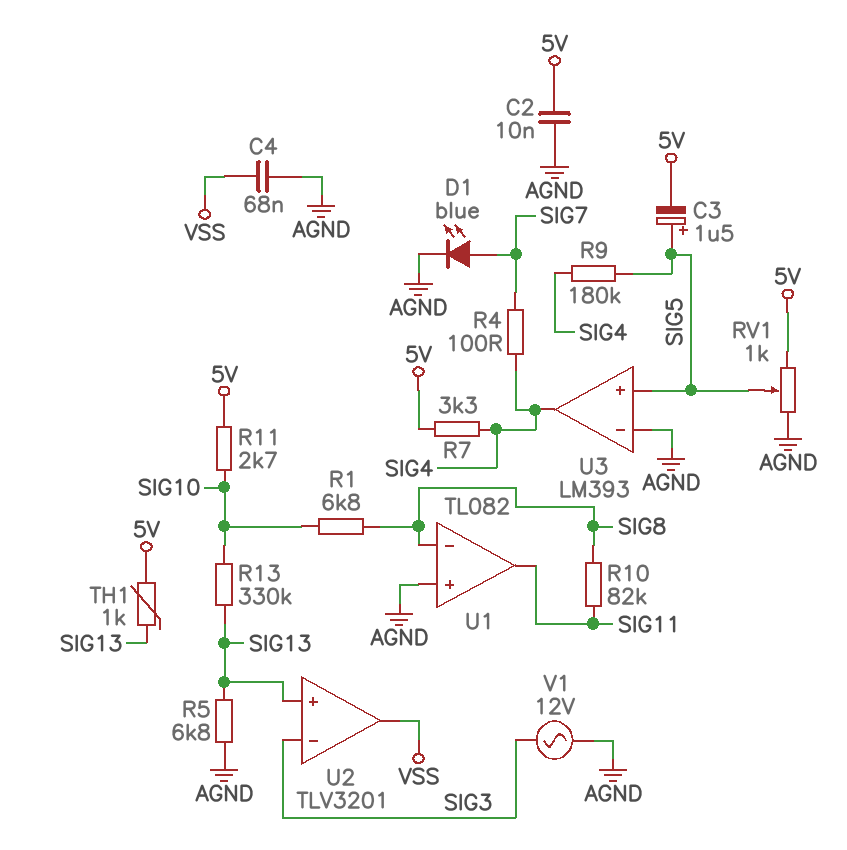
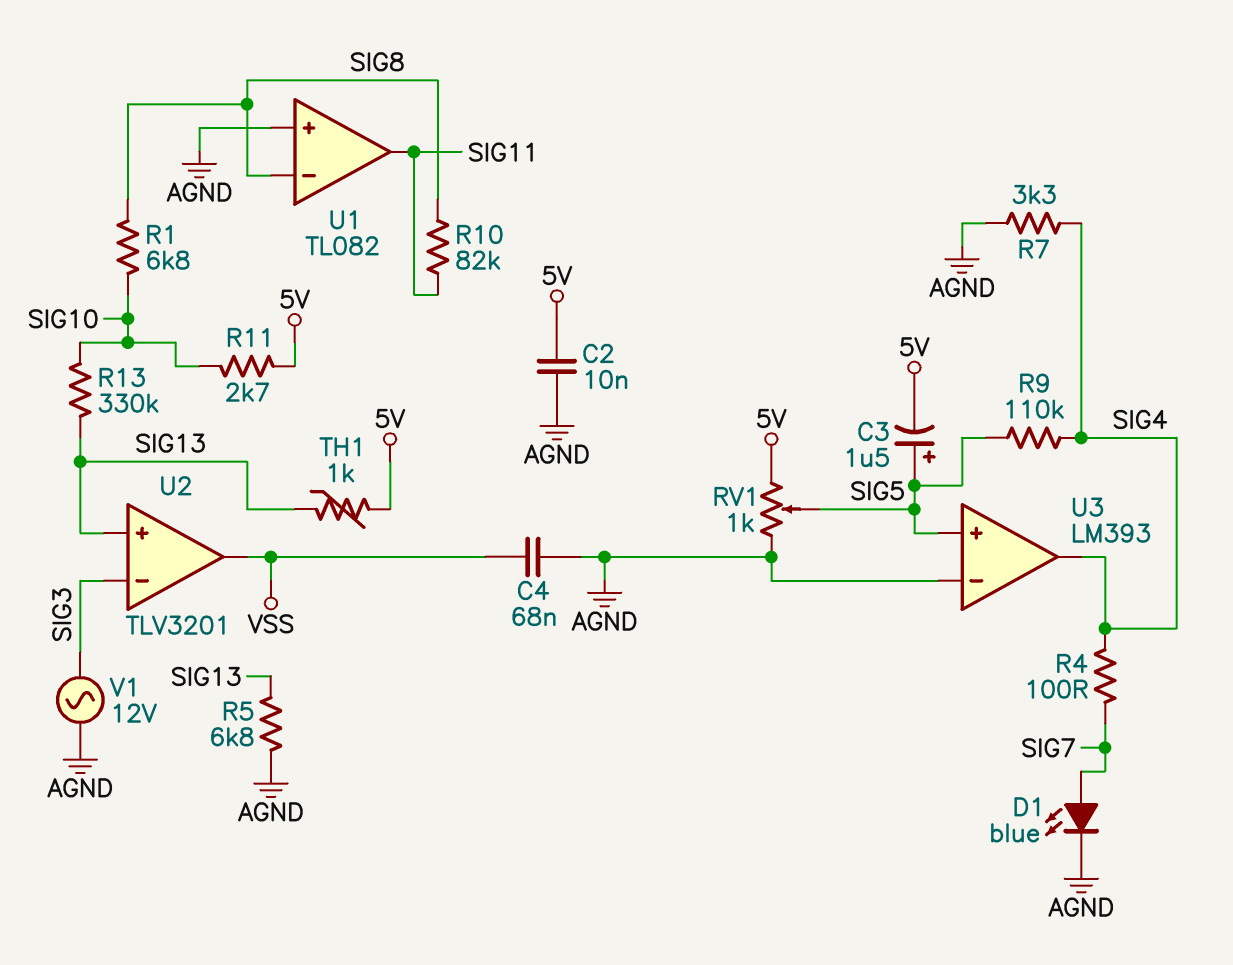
R7: 3.3k (5V, SIG4) -> 3.3k (AGND, SIG4)
R9: 180k (SIG4, SIG5) -> 110k (SIG4, SIG5)

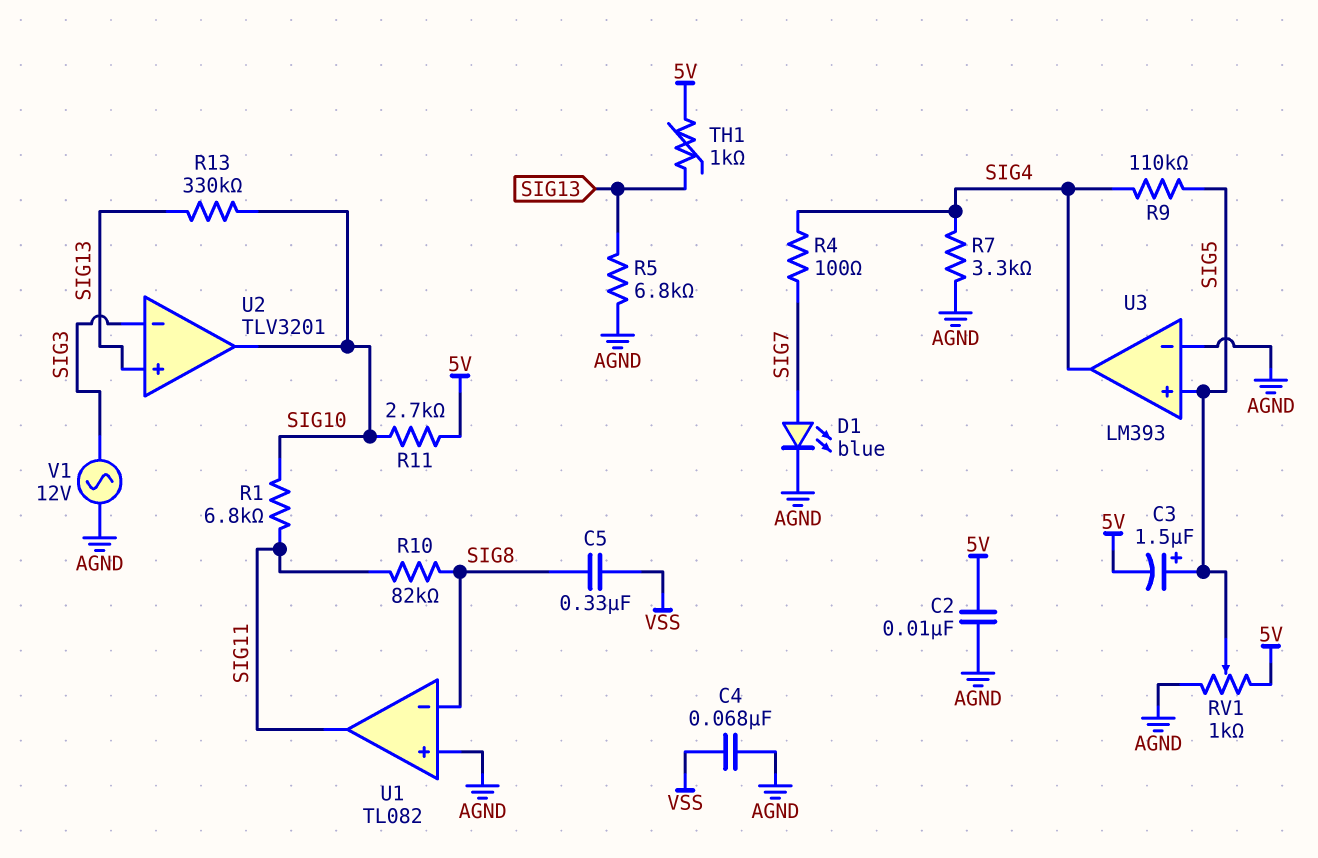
C5: none -> 330nF (SIG8, VSS)
R1: 6.8k (SIG8, SIG10) -> 6.8k (SIG10, SIG11)
U2 pin out: VSS -> SIG10

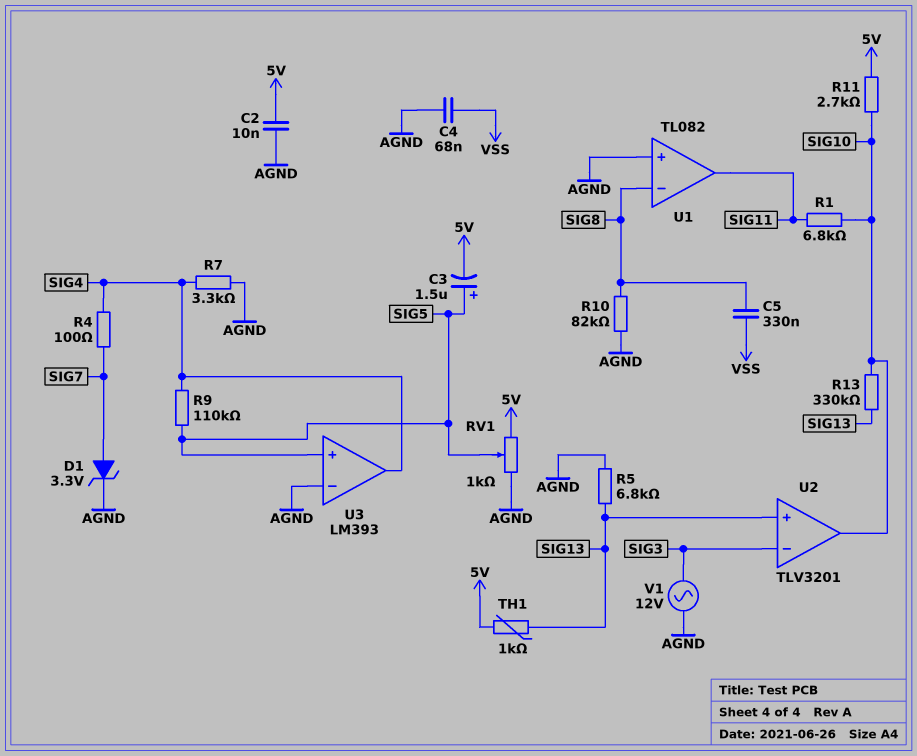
D1: LED blue (A SIG7, K AGND) -> zener 3.3V (A SIG7, K AGND)
R10: 82k (SIG8, SIG11) -> 82k (AGND, SIG8)

